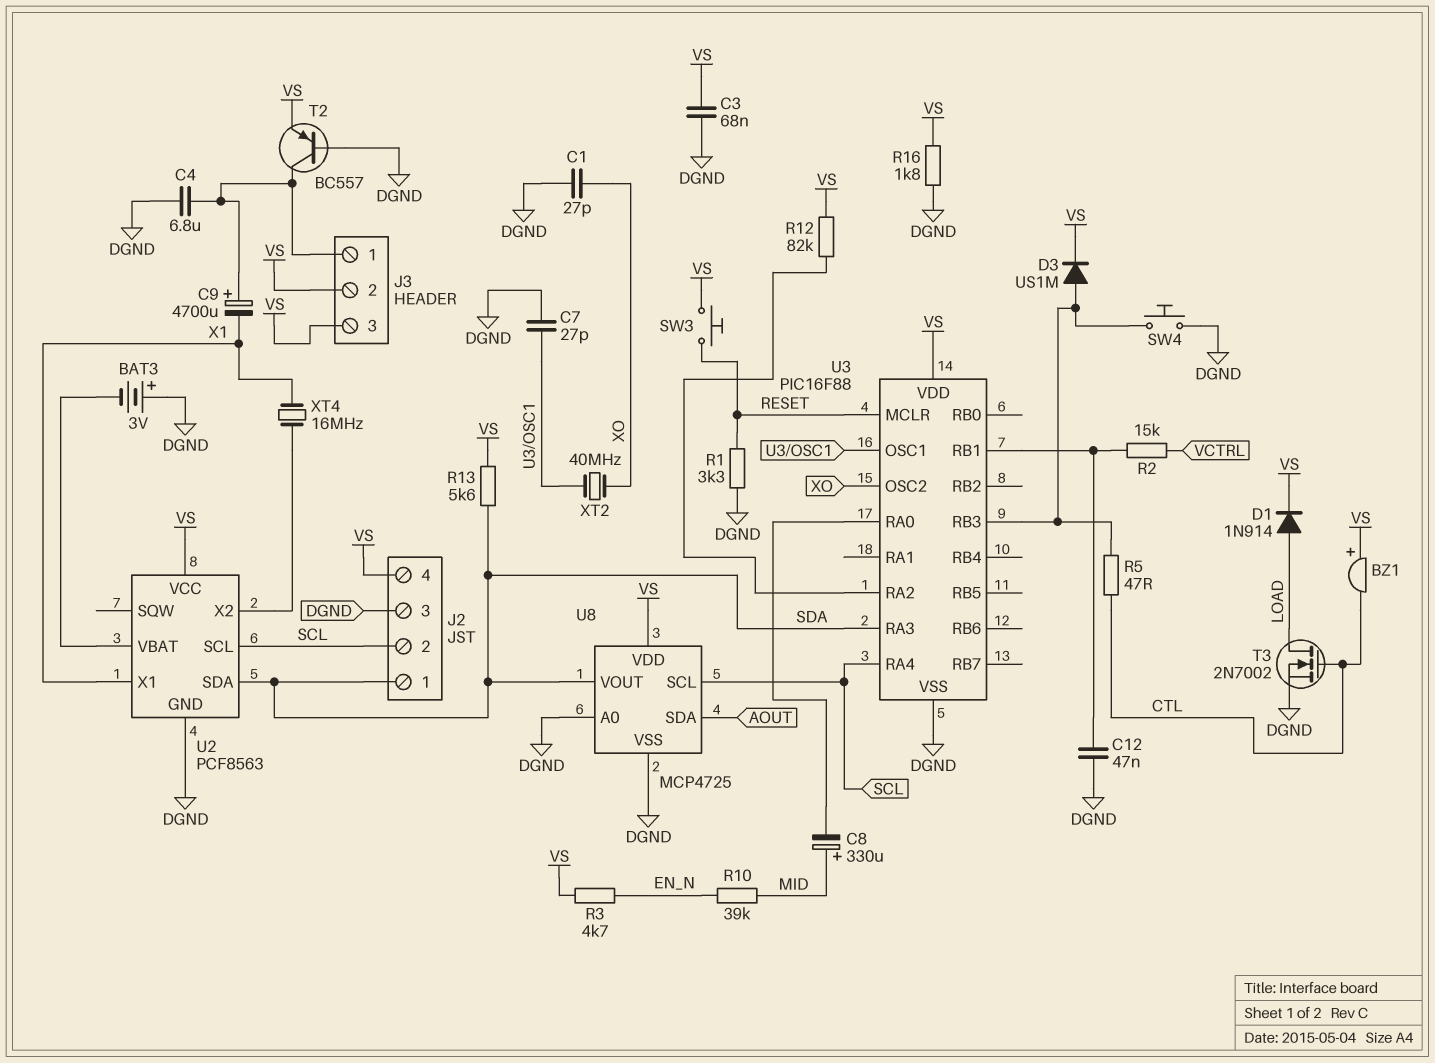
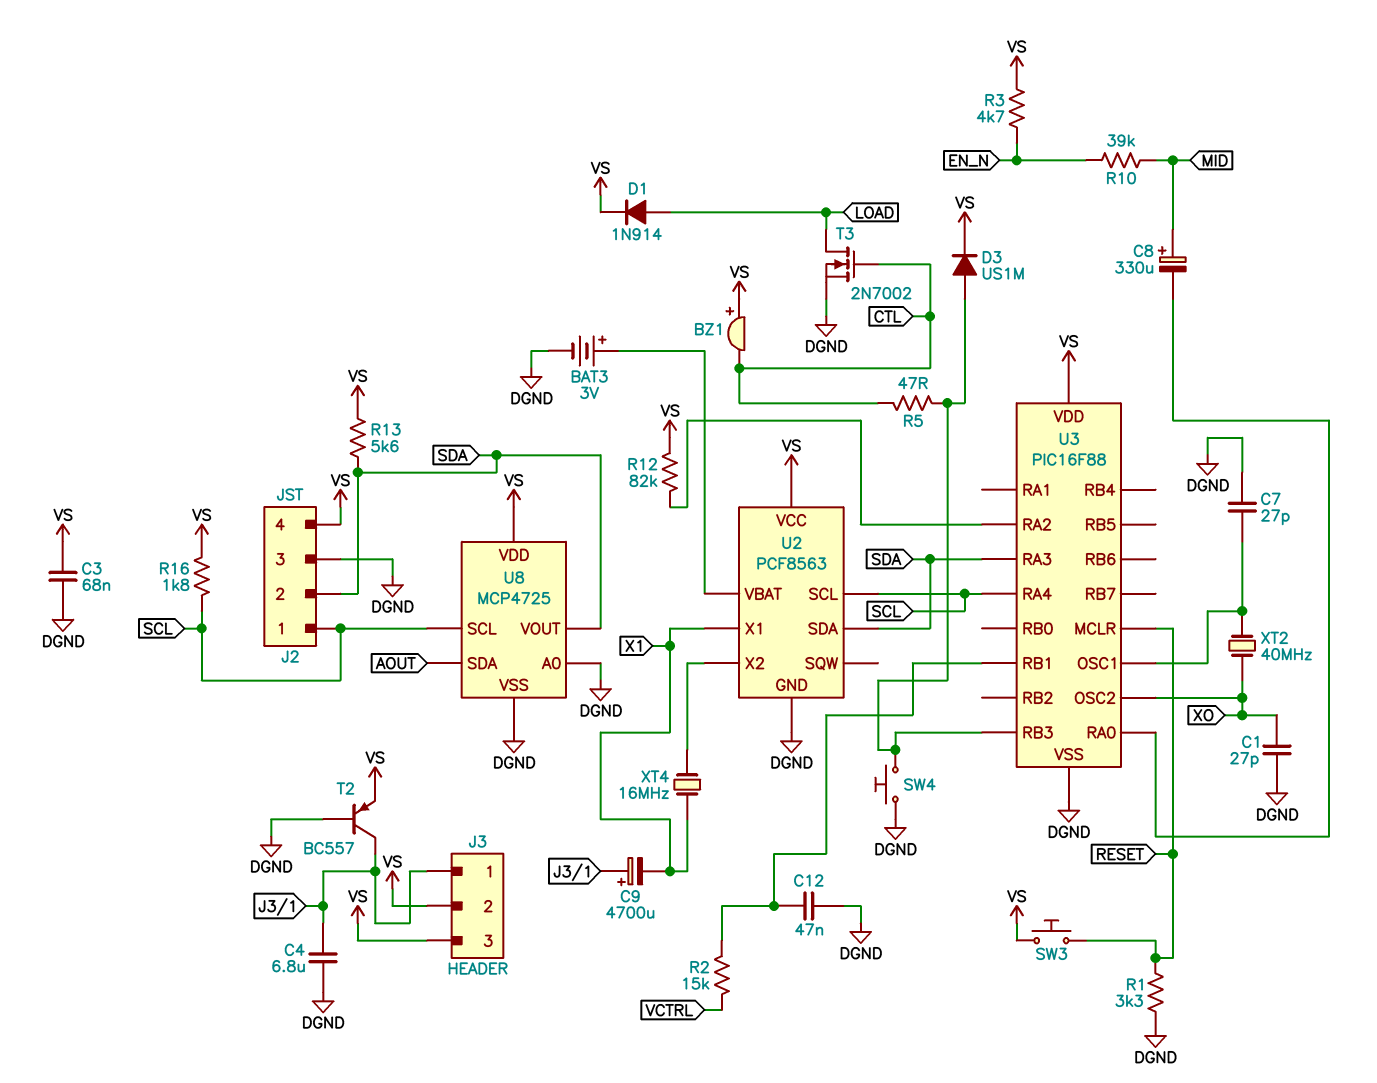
BAT3: 3V (plus DGND, minus U2/VBAT) -> 3V (plus U2/VBAT, minus DGND)
J2 pin 1: SDA -> SCL
J2 pin 2: SCL -> SDA
R16: 1.8k (DGND, VS) -> 1.8k (SCL, VS)

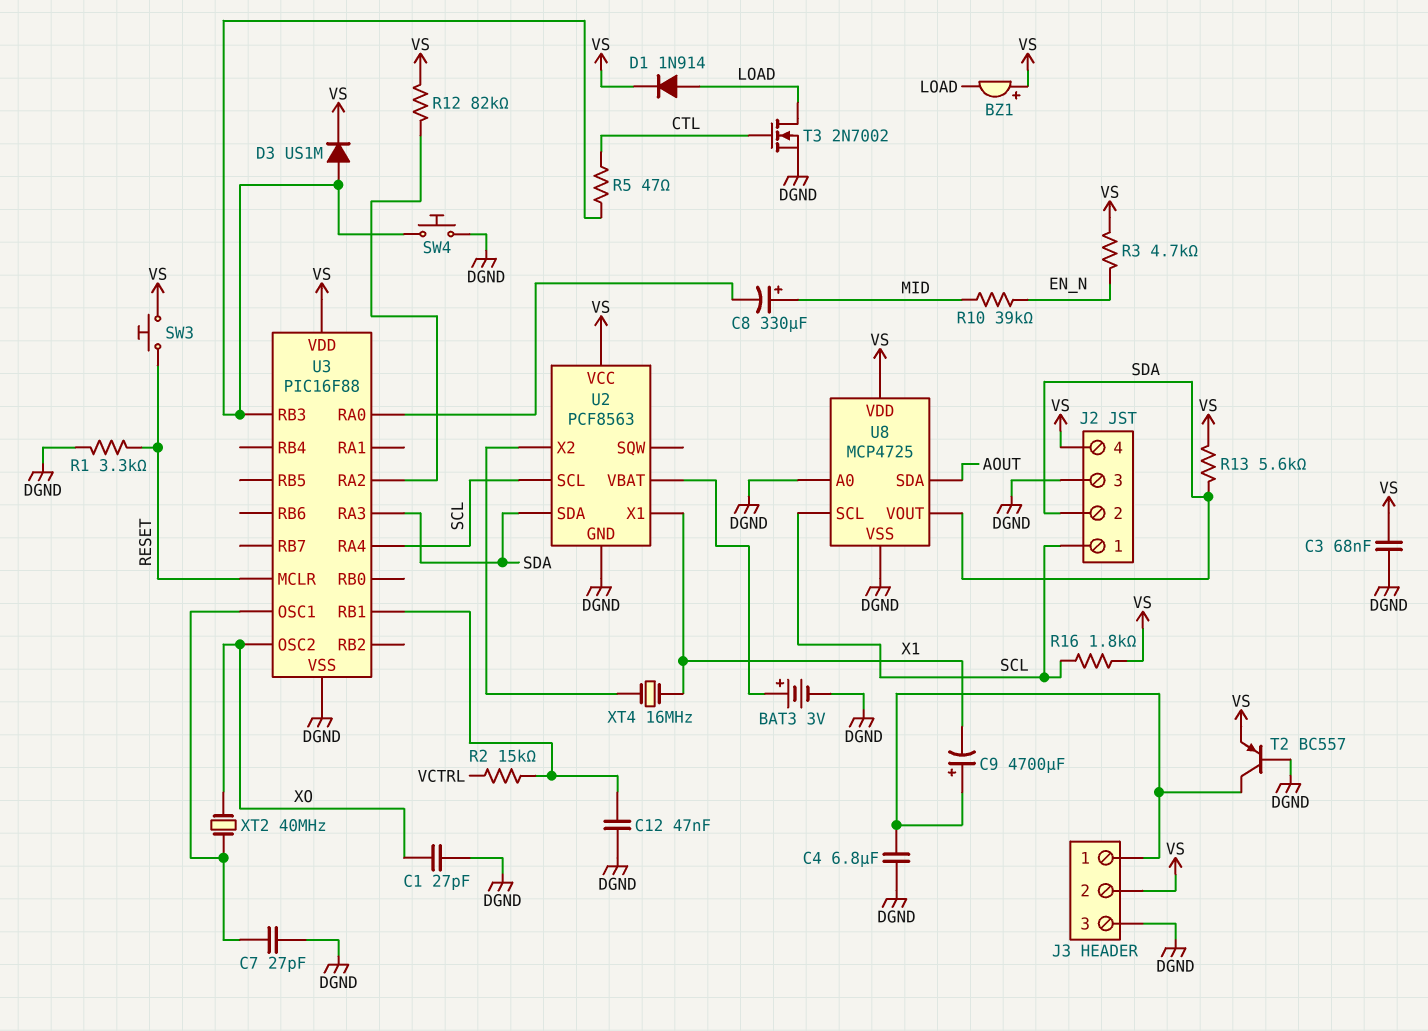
BZ1: buzzer (plus VS, minus CTL) -> buzzer (plus VS, minus LOAD)
J3 pin 3: VS -> DGND

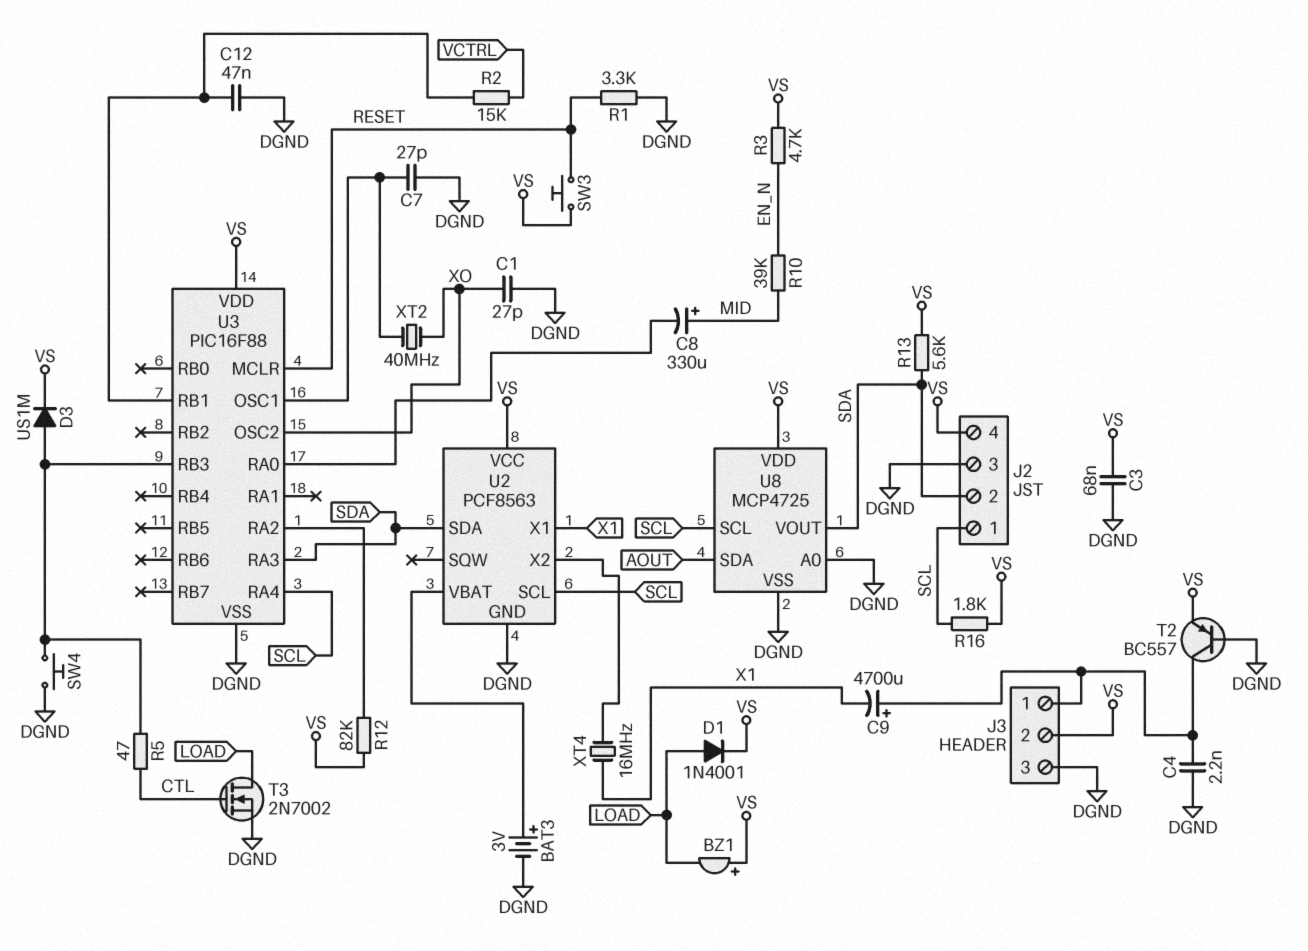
C4: 6.8uF (DGND, J3/1) -> 2.2nF (DGND, J3/1)
D1: diode 1N914 (A LOAD, K VS) -> diode 1N4001 (A LOAD, K VS)

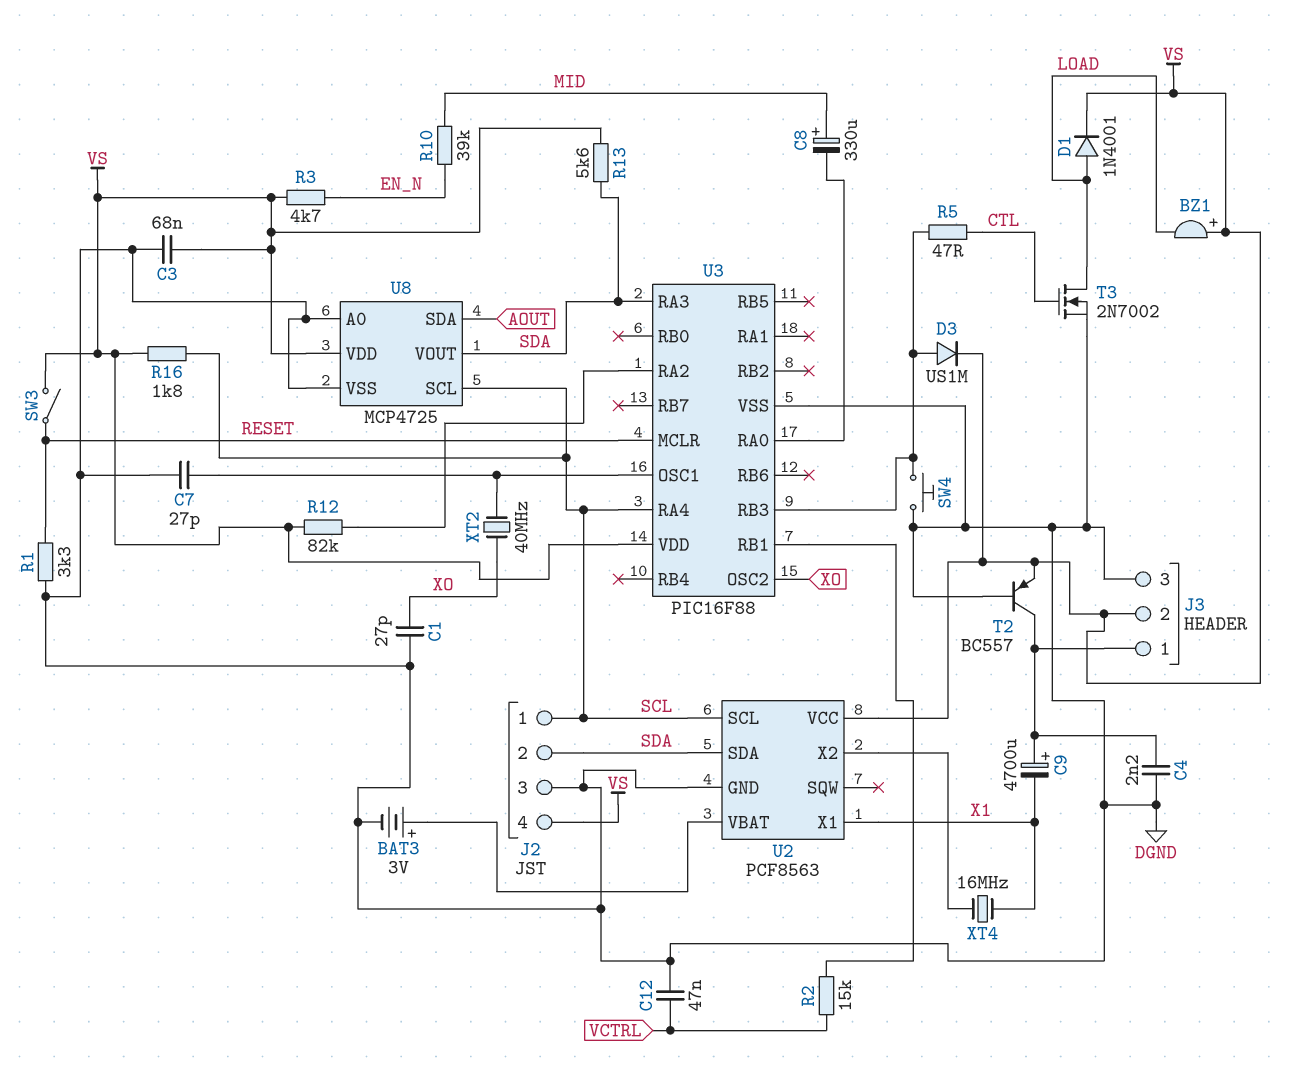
C12: 47nF (DGND, U3/RB1) -> 47nF (DGND, VCTRL)
SW3: button (RESET, VS) -> switch (RESET, VS)

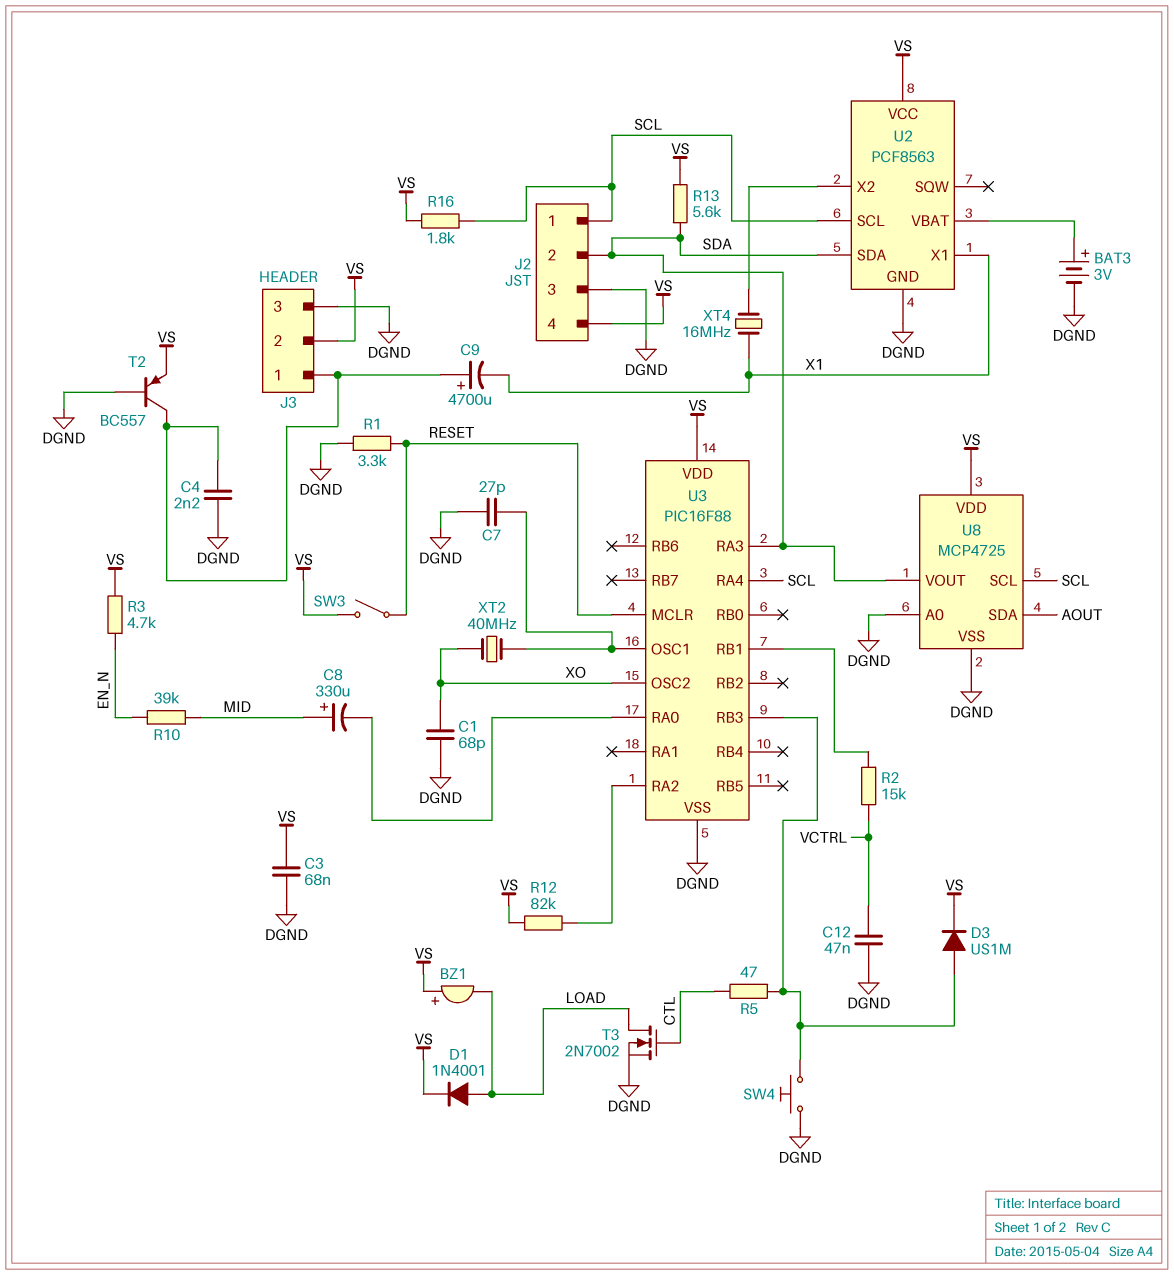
C1: 27pF (DGND, XO) -> 68pF (DGND, XO)

